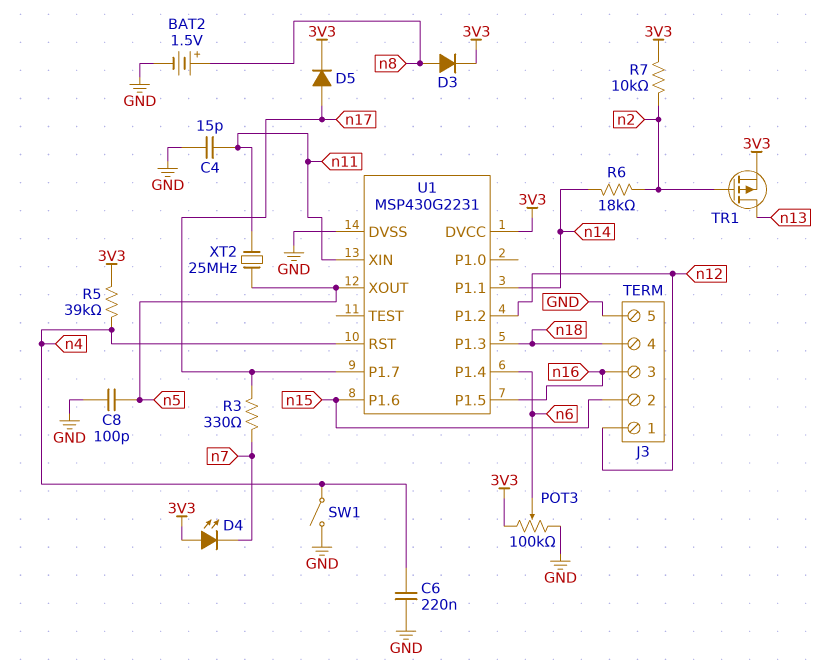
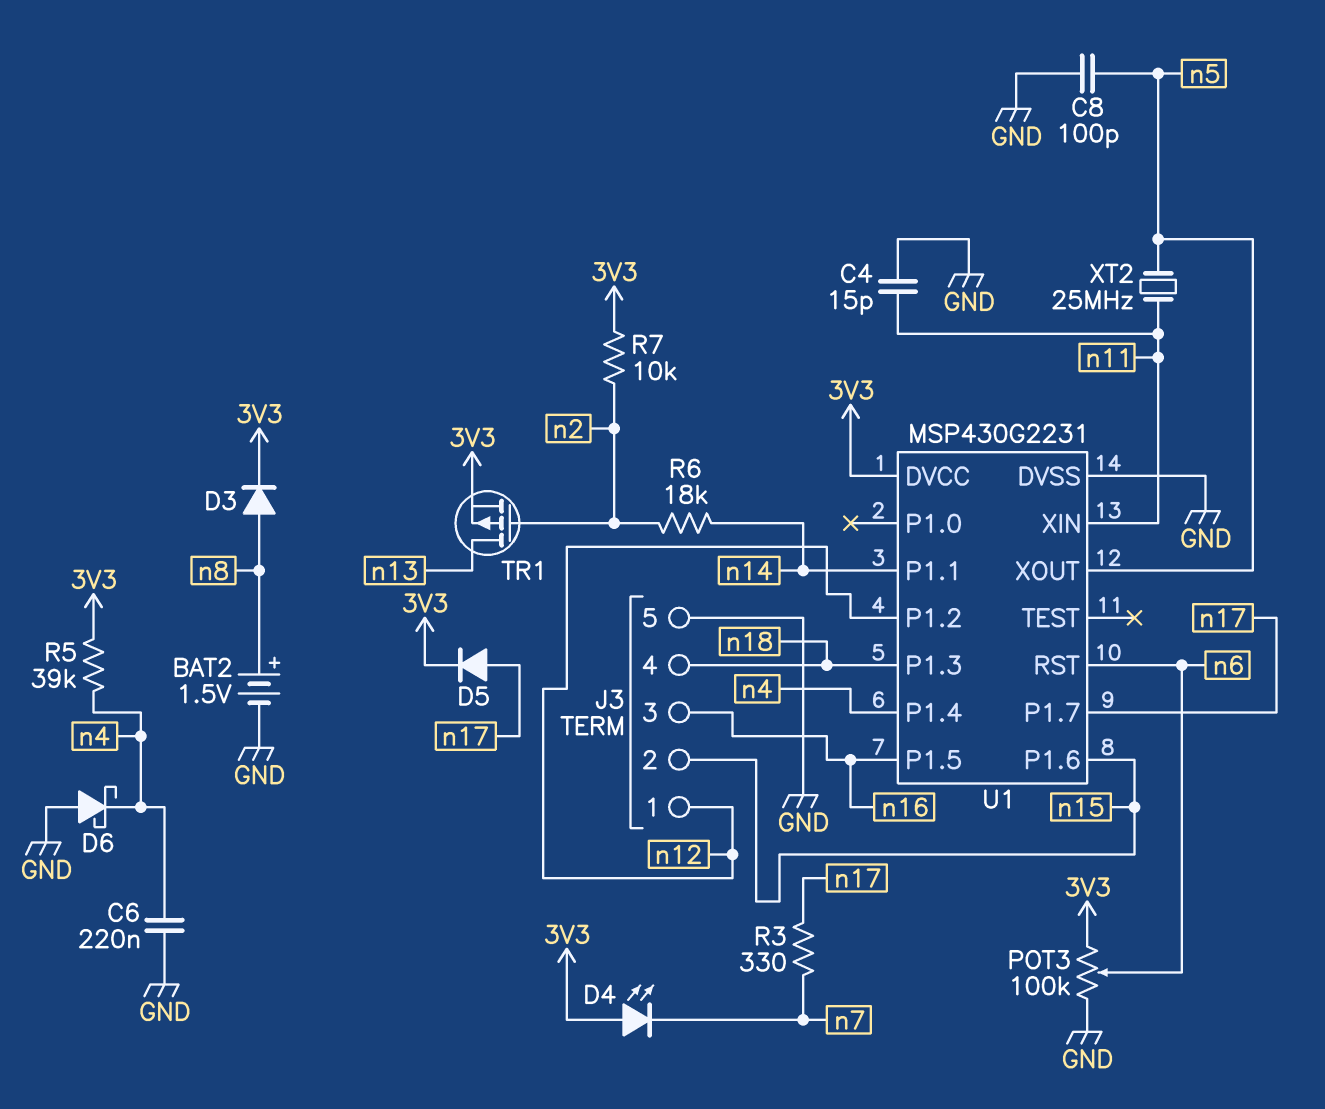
D6: none -> schottky (A GND, K n4)
SW1: switch (GND, n4) -> none
U1 pin P1.4: n6 -> n4
U1 pin RST: n4 -> n6

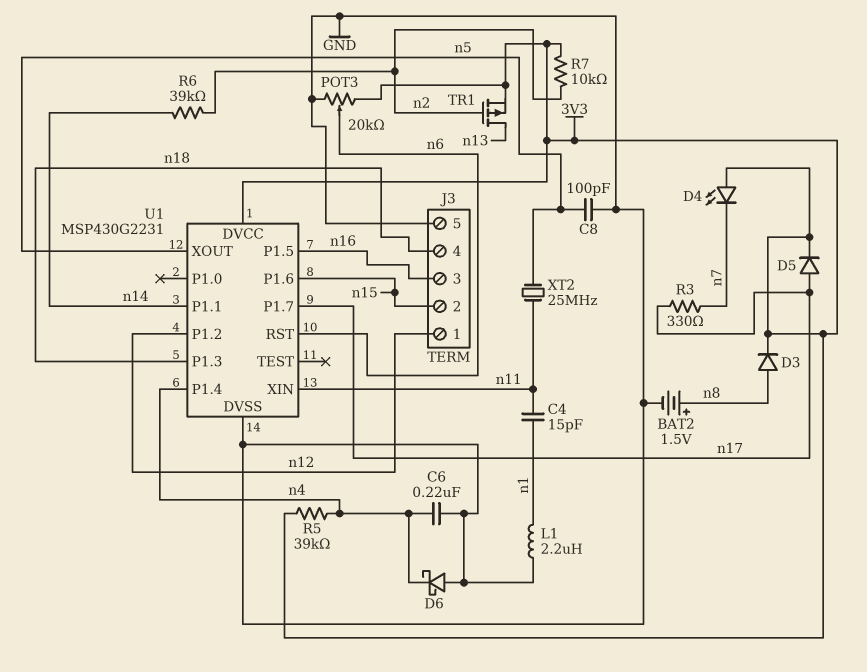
C4: 15pF (GND, n11) -> 15pF (n1, n11)
L1: none -> 2.2uH (GND, n1)
POT3: 100k (3V3, GND, wiper n6) -> 20k (3V3, GND, wiper n6)
R6: 18k (n2, n14) -> 39k (n2, n14)

